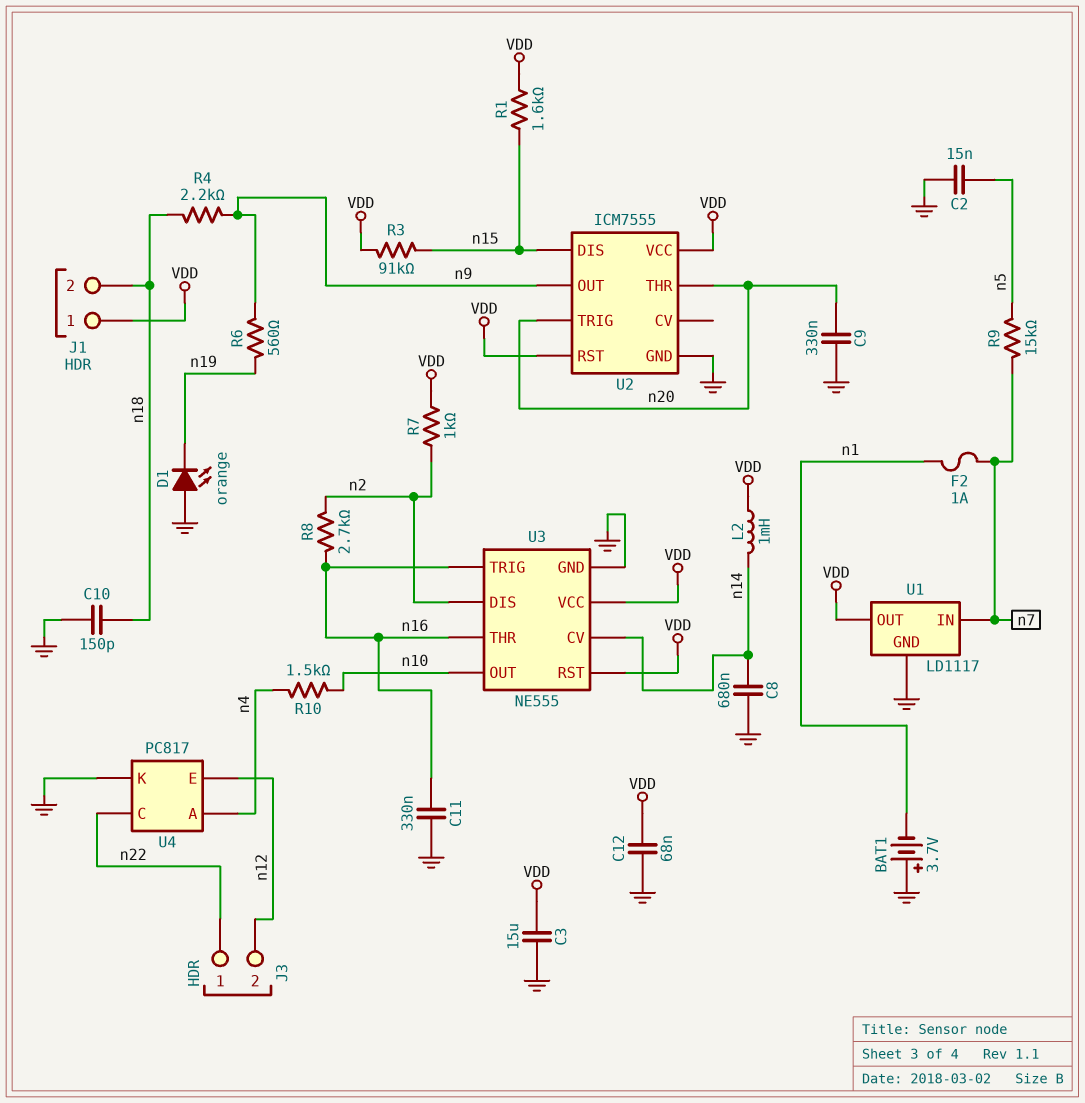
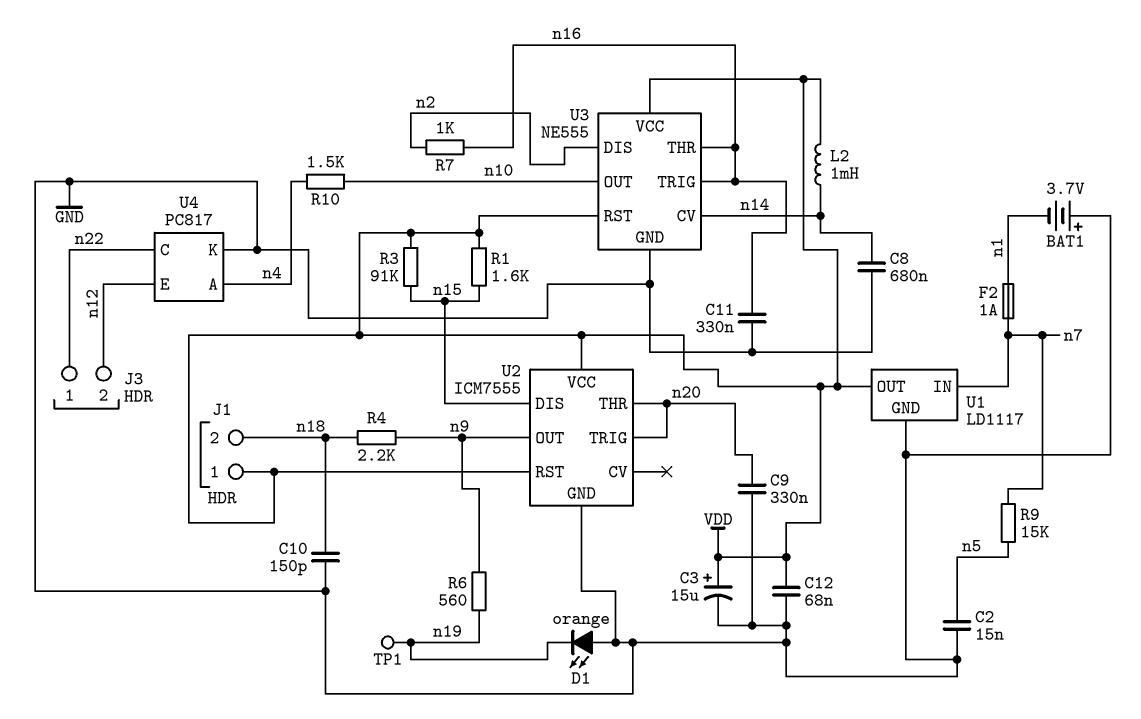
C3: 15uF (GND, VDD) -> 15uF (plus VDD, minus GND)
R7: 1k (VDD, n2) -> 1k (n2, n16)
R8: 2.7k (n2, n16) -> none
TP1: none -> test point (n19)

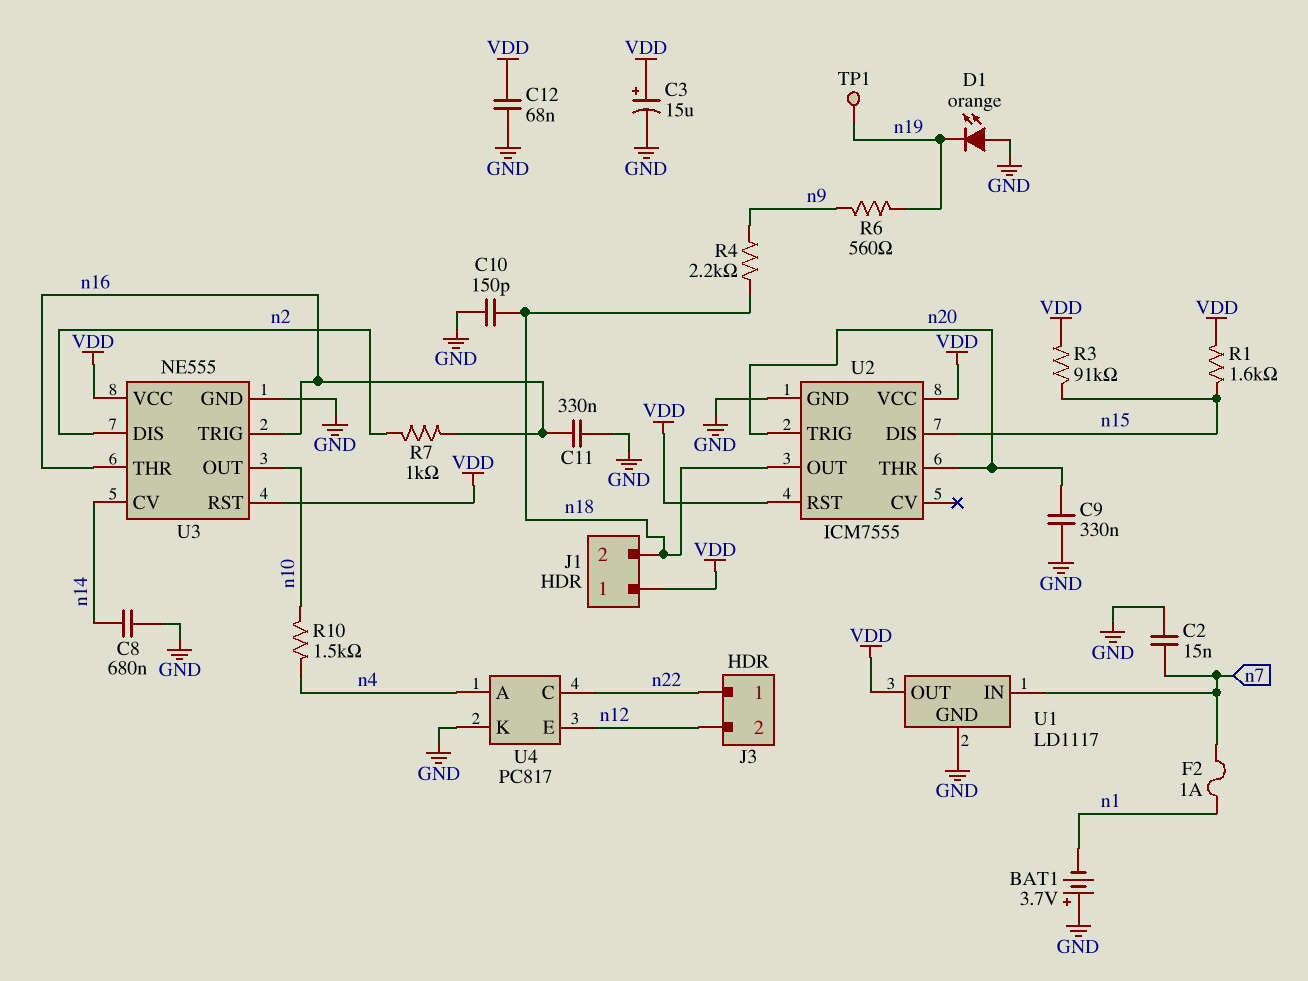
C2: 15nF (GND, n5) -> 15nF (GND, n7)
L2: 1mH (VDD, n14) -> none
R9: 15k (n5, n7) -> none
U2 pin OUT: n9 -> n18

